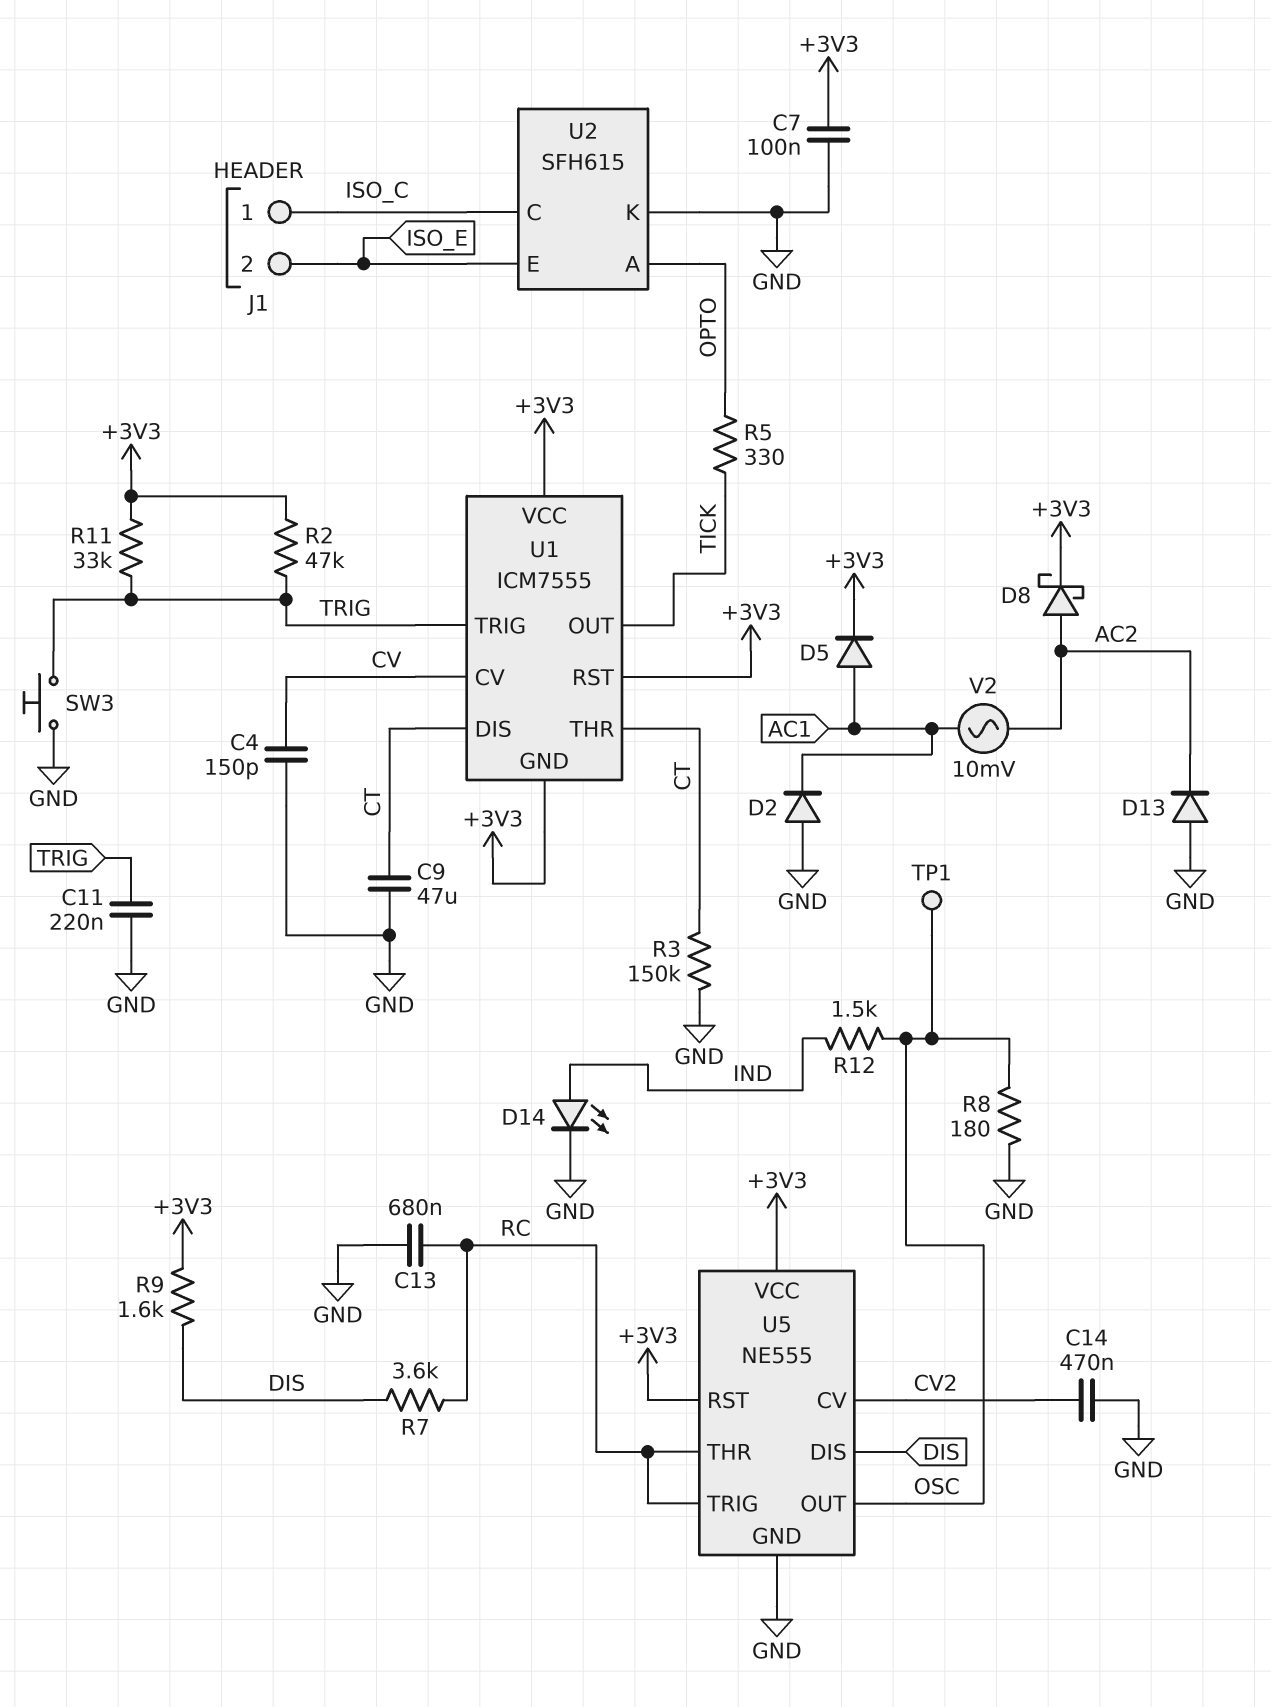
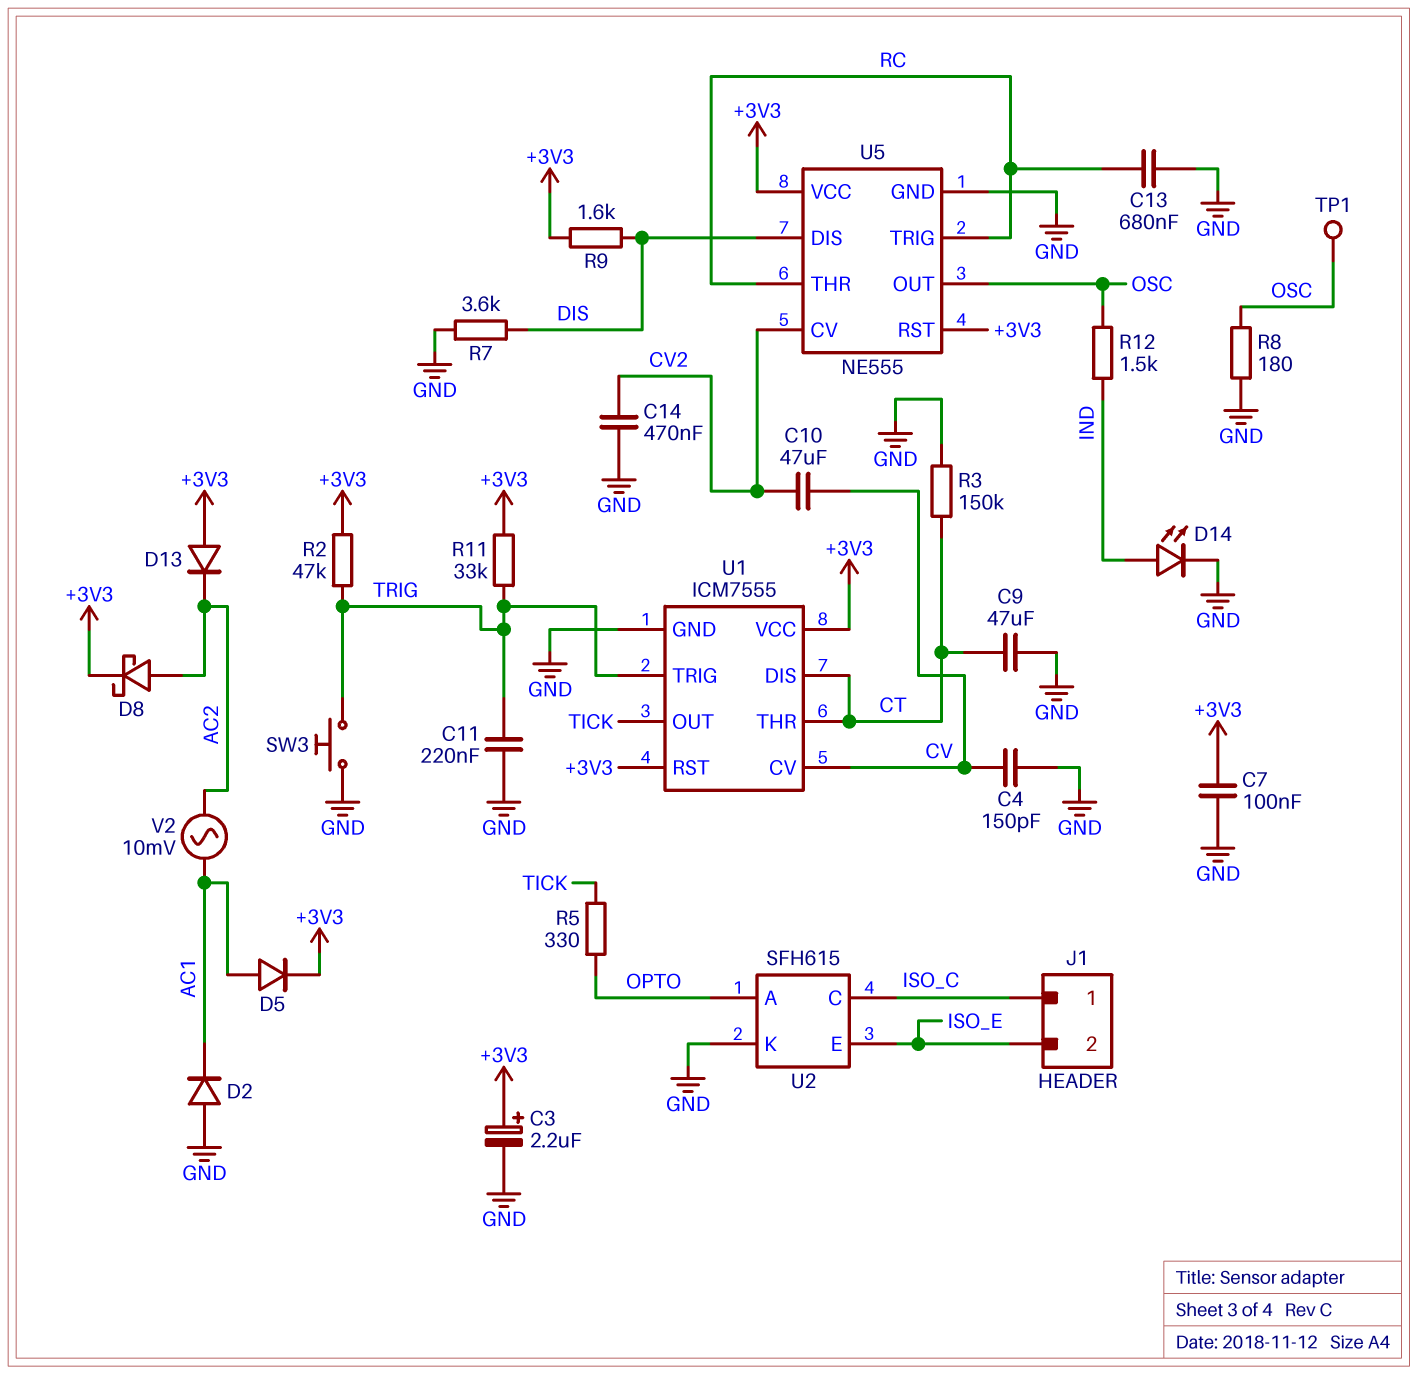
C3: none -> 2.2uF (plus +3V3, minus GND)
C10: none -> 47uF (CV, CV2)
D13: diode (A GND, K AC2) -> diode (A +3V3, K AC2)
R7: 3.6k (DIS, RC) -> 3.6k (DIS, GND)
U1 pin GND: +3V3 -> GND

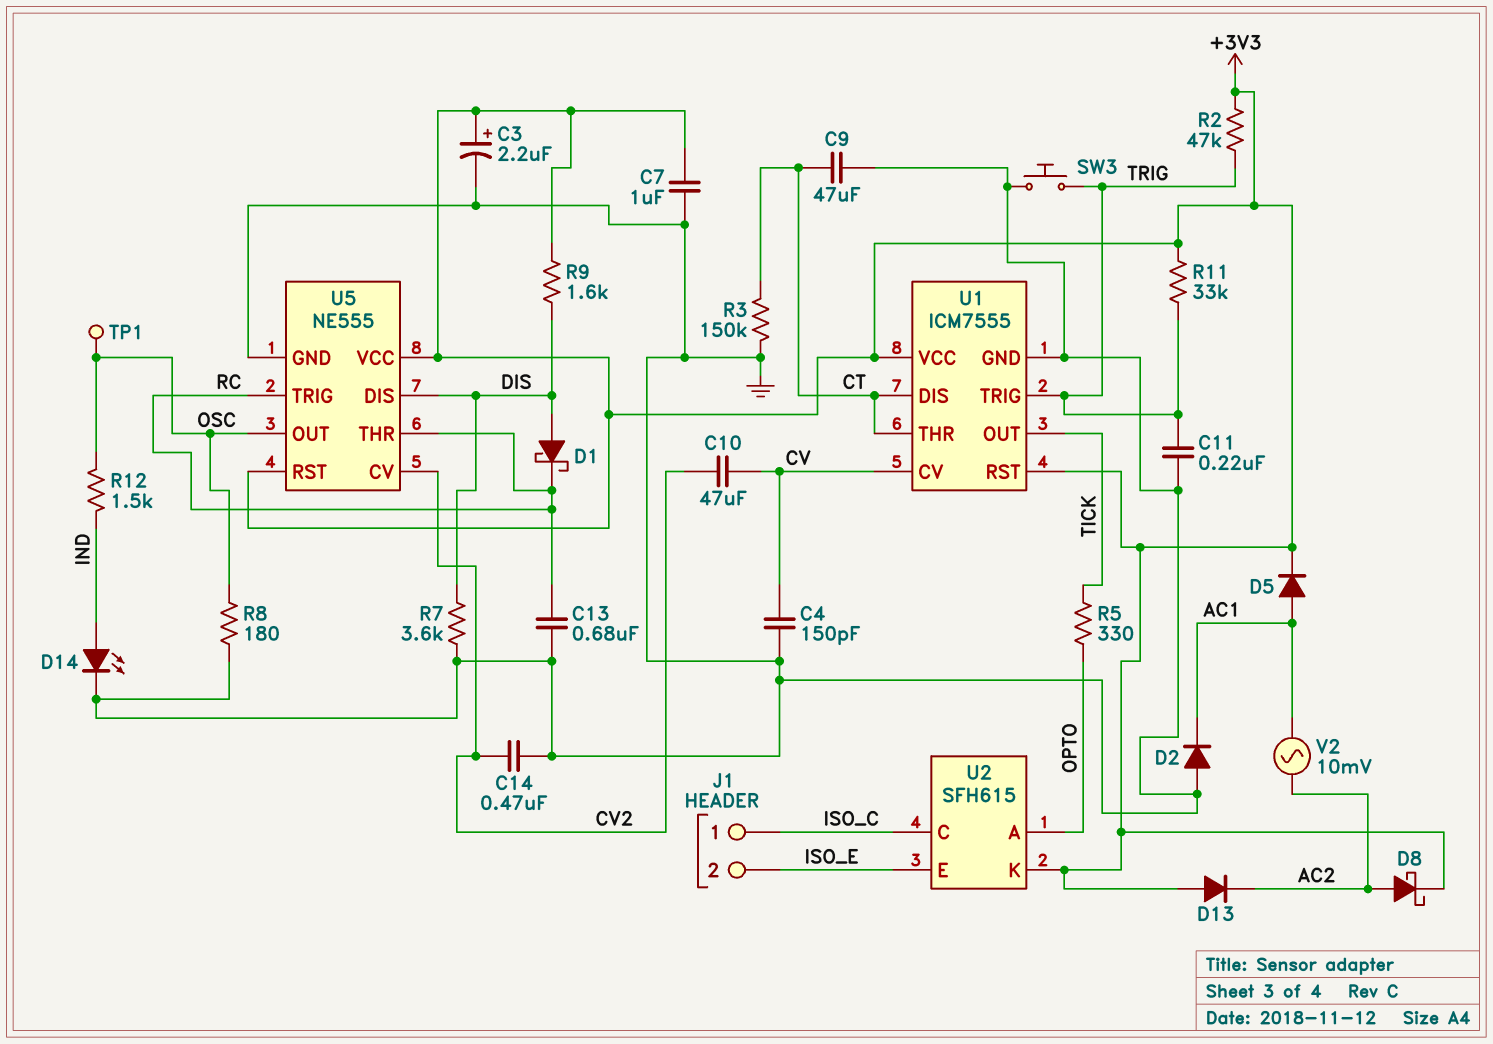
C7: 100nF (+3V3, GND) -> 1uF (+3V3, GND)
D1: none -> schottky (A DIS, K RC)
U2 pin K: GND -> +3V3

